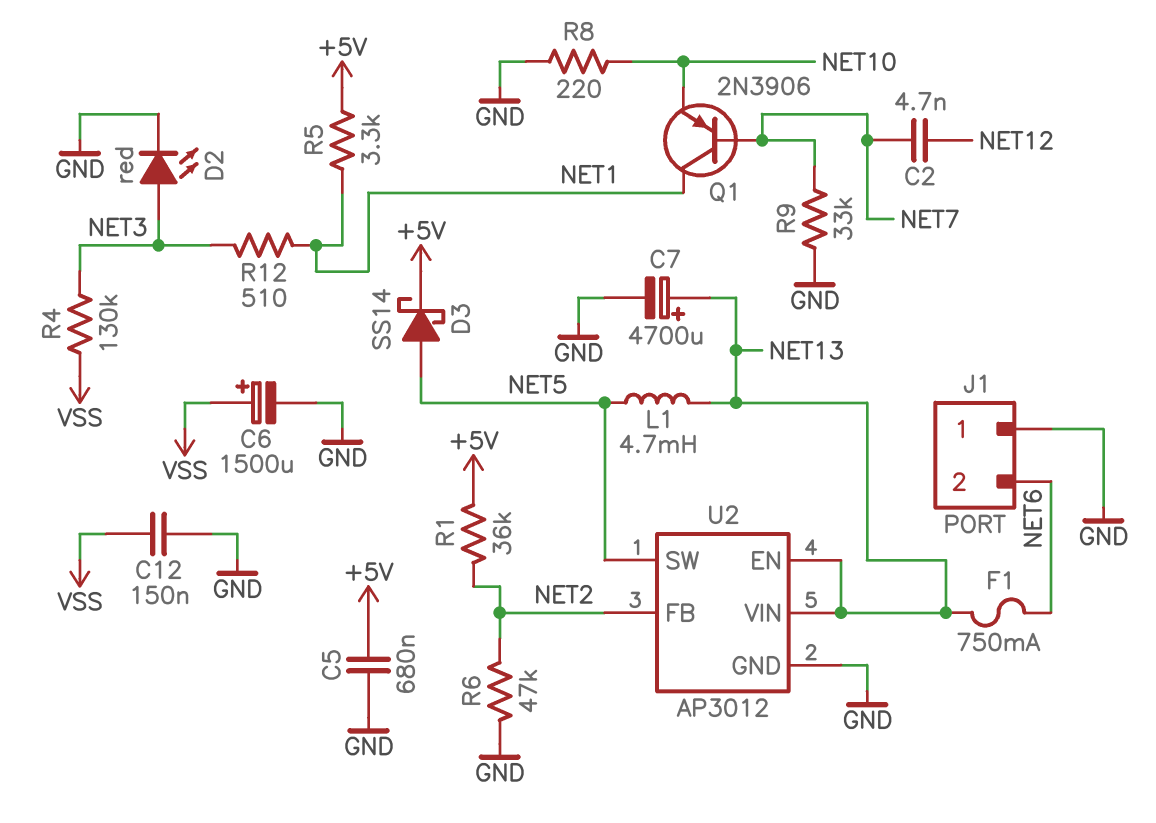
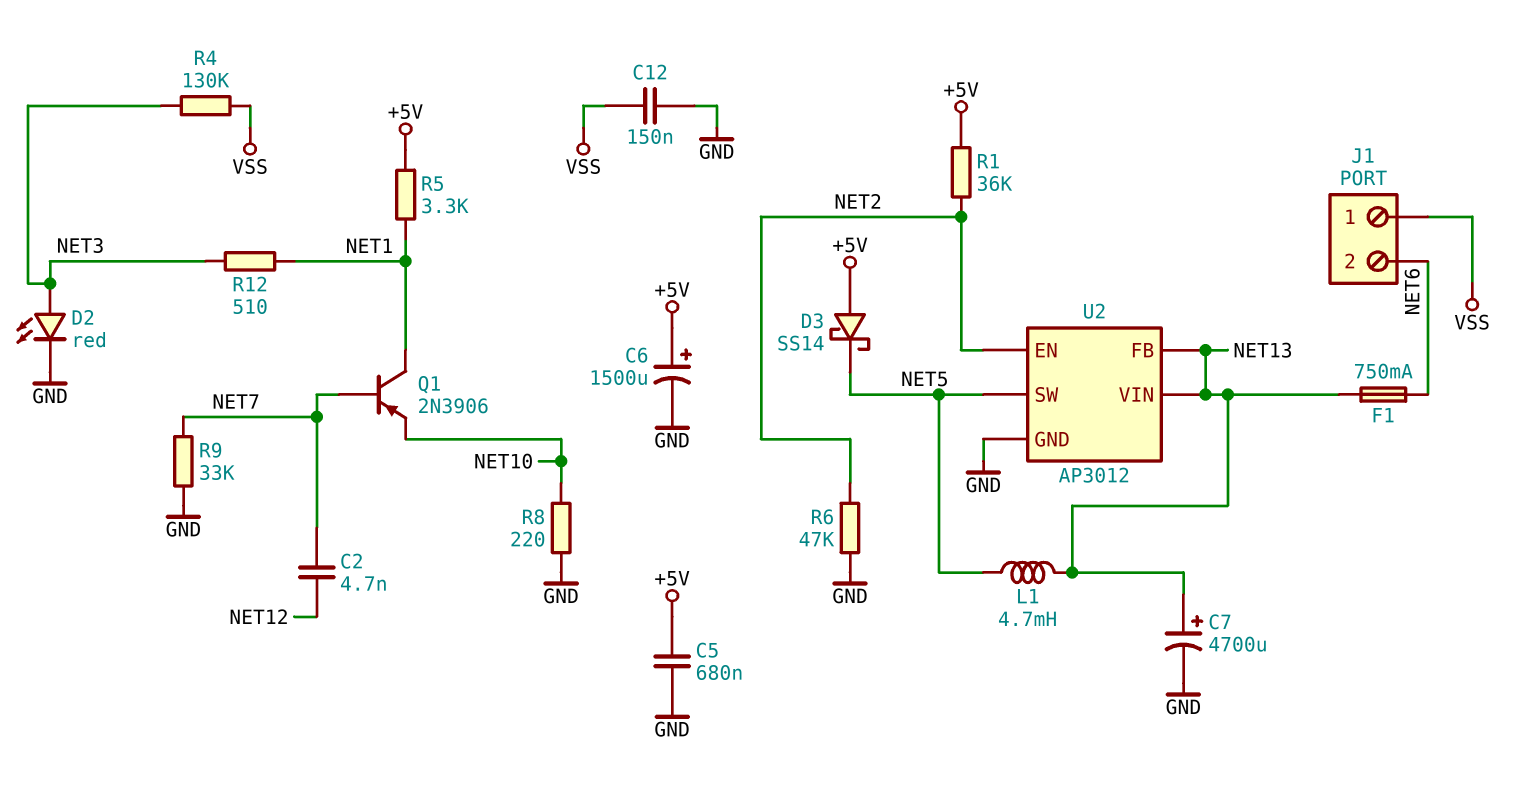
C6: 1500uF (plus VSS, minus GND) -> 1500uF (plus +5V, minus GND)
D3: schottky SS14 (A NET5, K +5V) -> schottky SS14 (A +5V, K NET5)
J1 pin 1: GND -> VSS
U2 pin EN: NET13 -> NET2
U2 pin FB: NET2 -> NET13

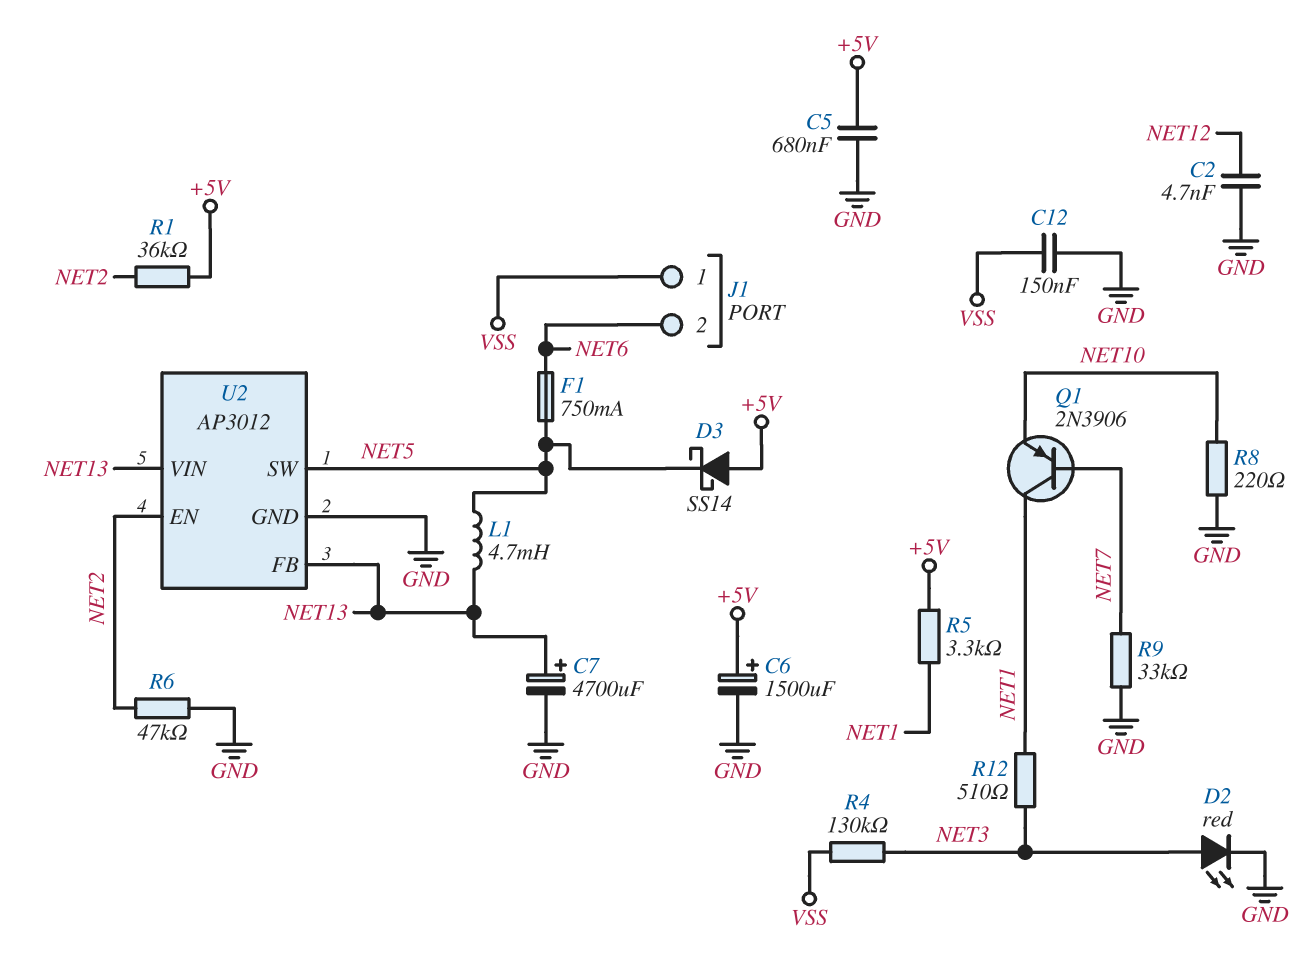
C2: 4.7nF (NET7, NET12) -> 4.7nF (GND, NET12)
F1: 750mA (NET6, NET13) -> 750mA (NET5, NET6)

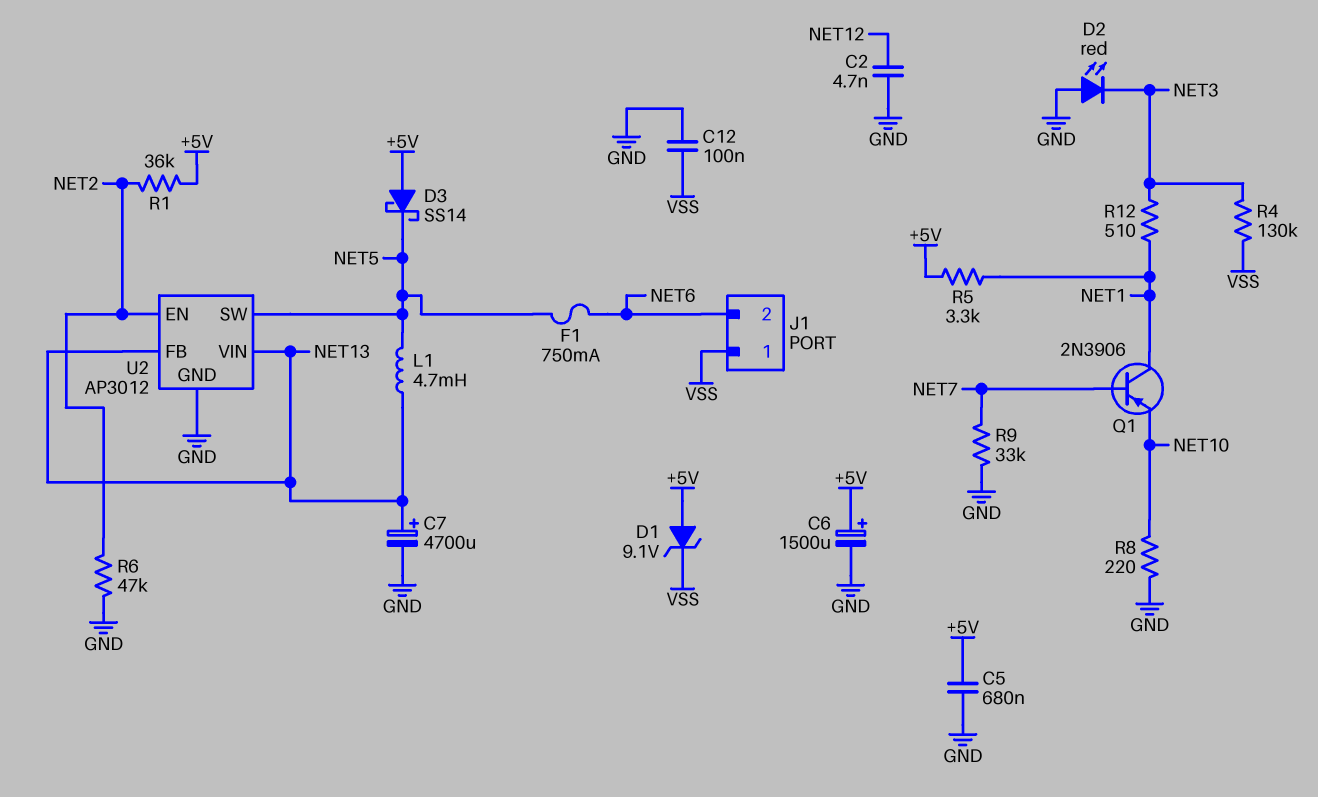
C12: 150nF (GND, VSS) -> 100nF (GND, VSS)
D1: none -> zener 9.1V (A +5V, K VSS)
D2: LED red (A NET3, K GND) -> LED red (A GND, K NET3)

